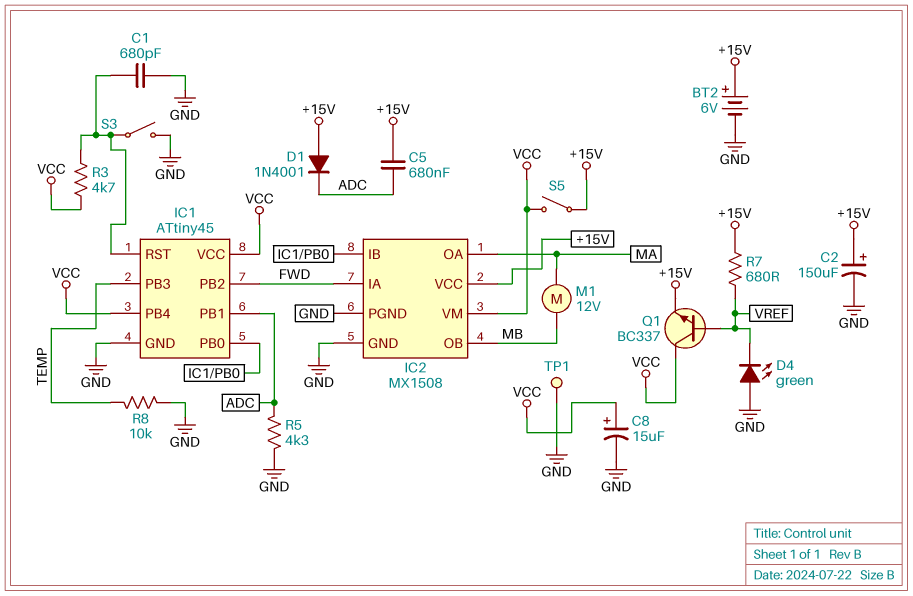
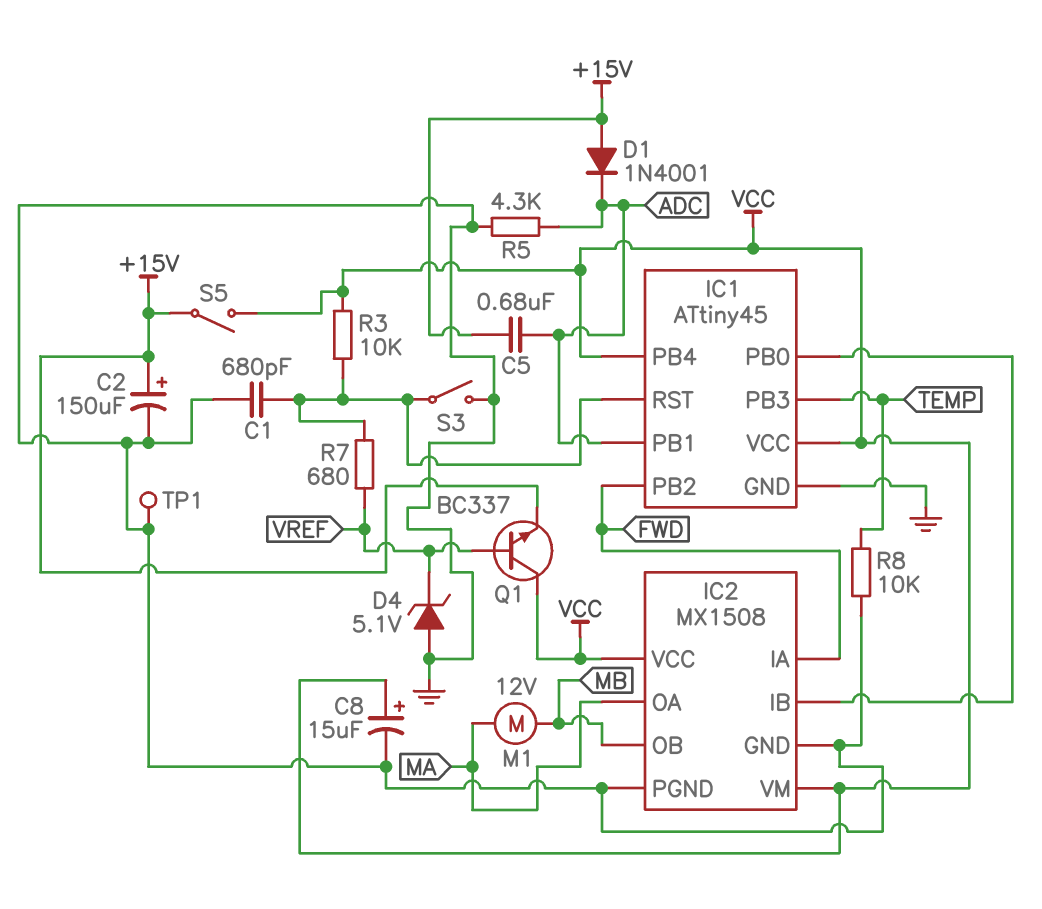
BT2: 6V (plus +15V, minus GND) -> none
D4: LED green (A GND, K VREF) -> zener 5.1V (A GND, K VREF)
IC2 pin VCC: +15V -> VCC
R3: 4.7k (IC1/RST, VCC) -> 10k (IC1/RST, VCC)
R7: 680 (+15V, VREF) -> 680 (IC1/RST, VREF)

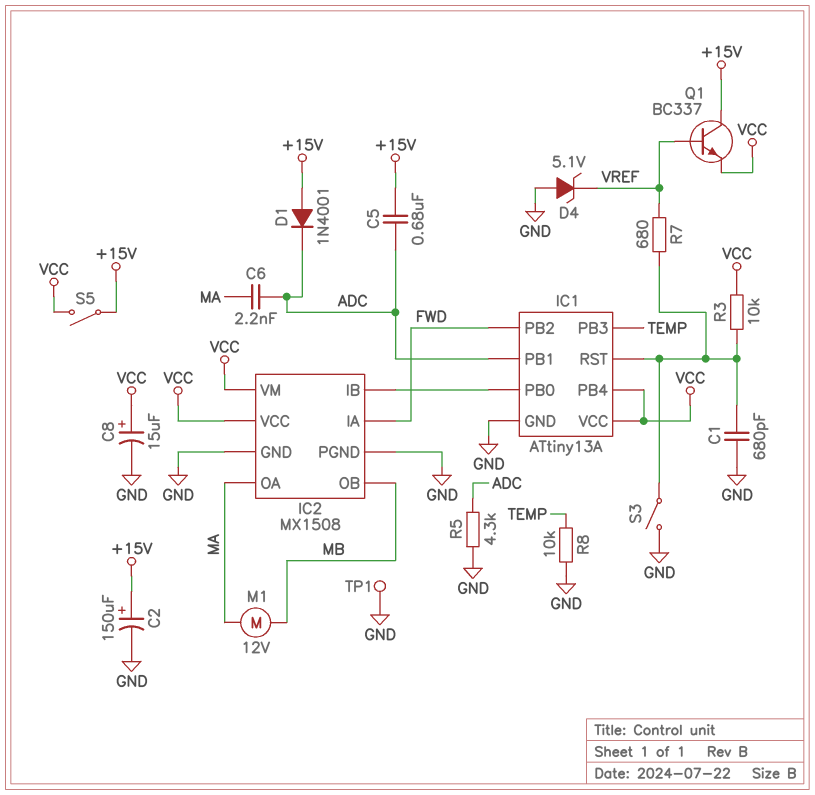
C6: none -> 2.2nF (ADC, MA)
IC1: ATtiny45 -> ATtiny13A
Q1: NPN BC337 (B VREF, C VCC, E +15V) -> NPN BC337 (B VREF, C +15V, E VCC)

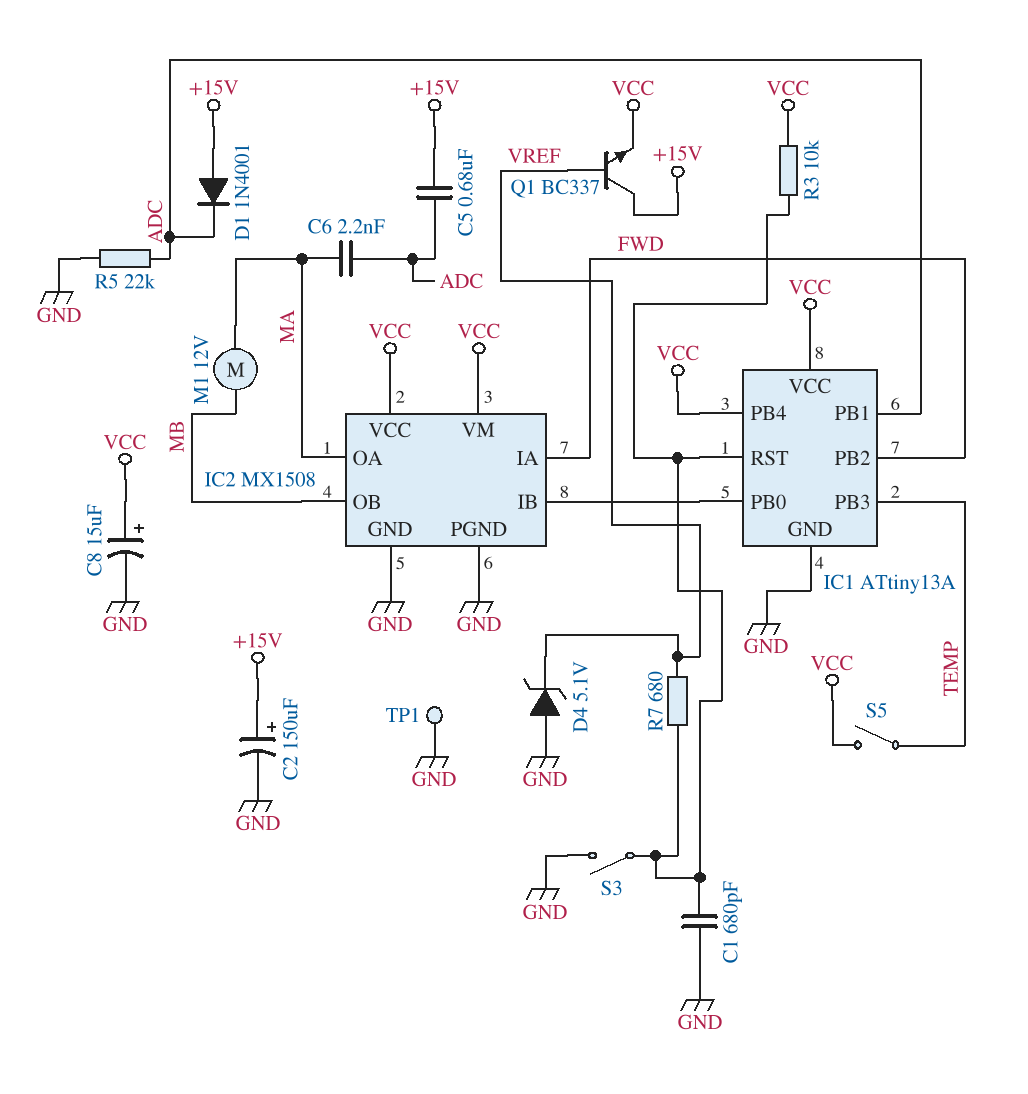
R5: 4.3k (ADC, GND) -> 22k (ADC, GND)
R8: 10k (GND, TEMP) -> none
S5: switch (+15V, VCC) -> switch (TEMP, VCC)

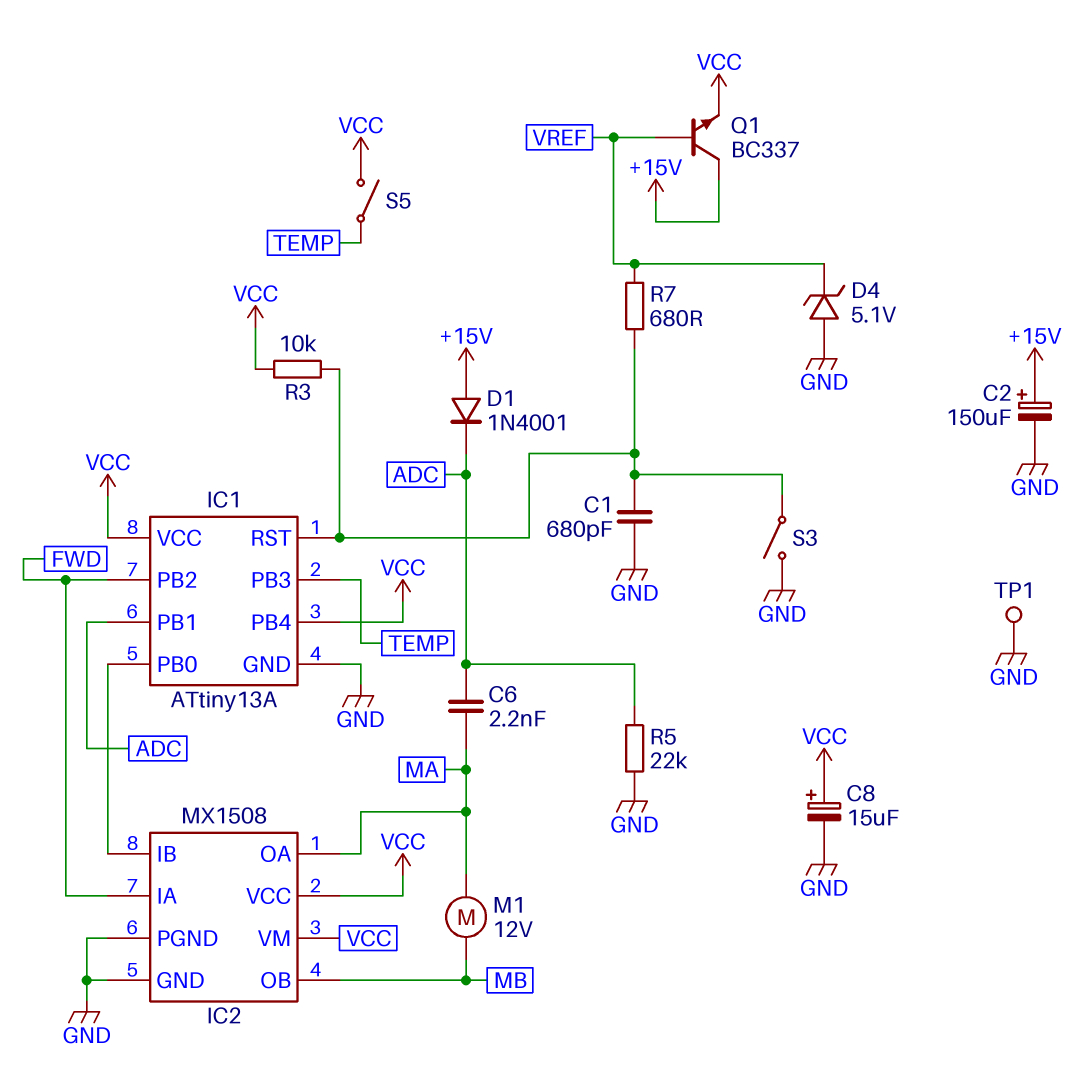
C5: 680nF (+15V, ADC) -> none

